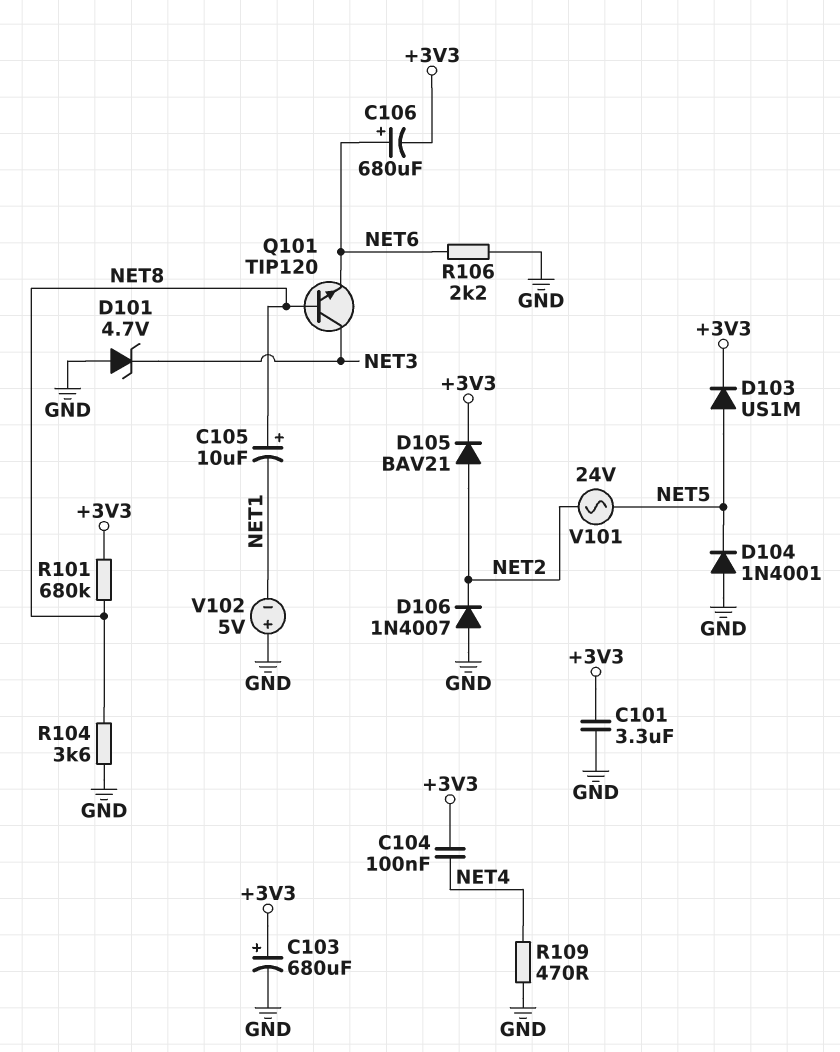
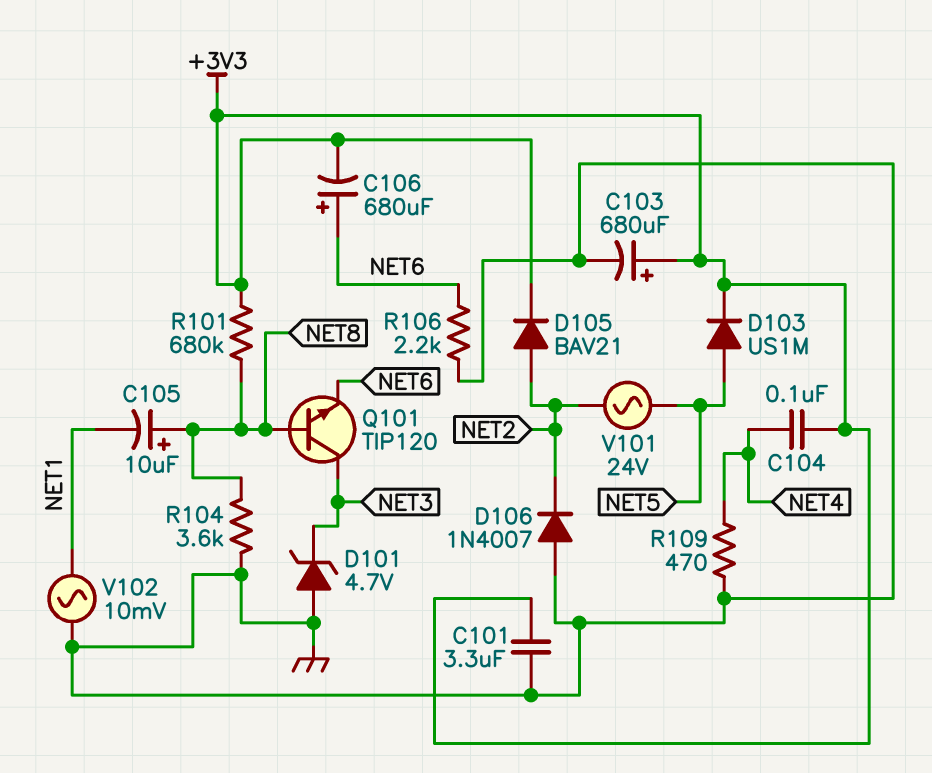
D104: diode 1N4001 (A GND, K NET5) -> none
V102: 5V (plus GND, minus NET1) -> AC 10mV (GND, NET1)

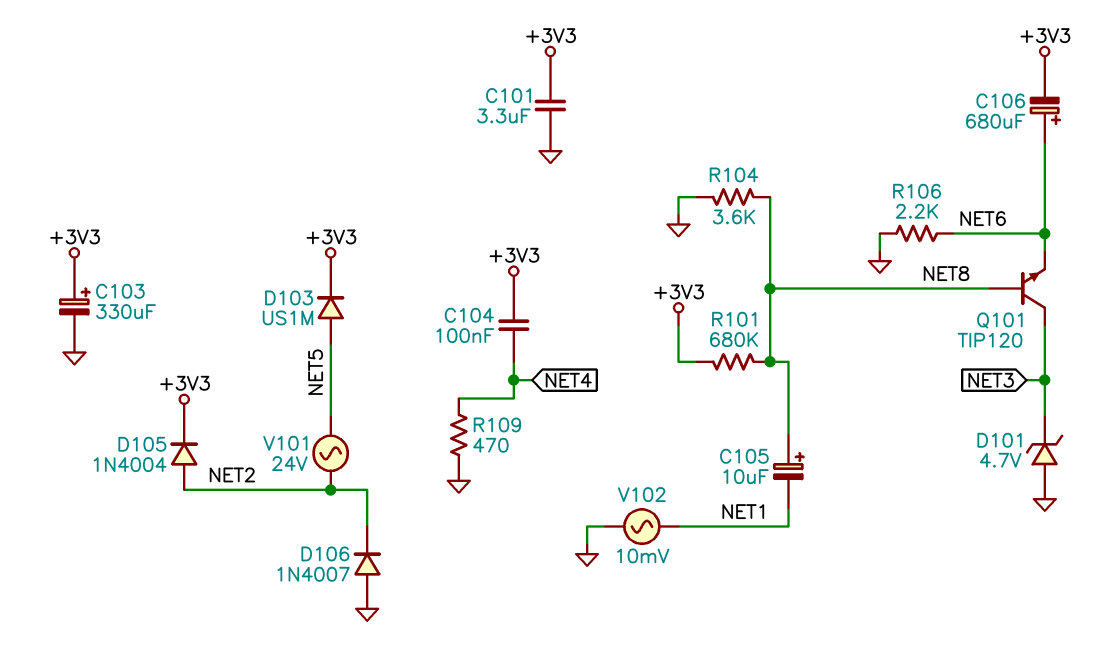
C103: 680uF (plus +3V3, minus GND) -> 330uF (plus +3V3, minus GND)
D105: diode BAV21 (A NET2, K +3V3) -> diode 1N4004 (A NET2, K +3V3)

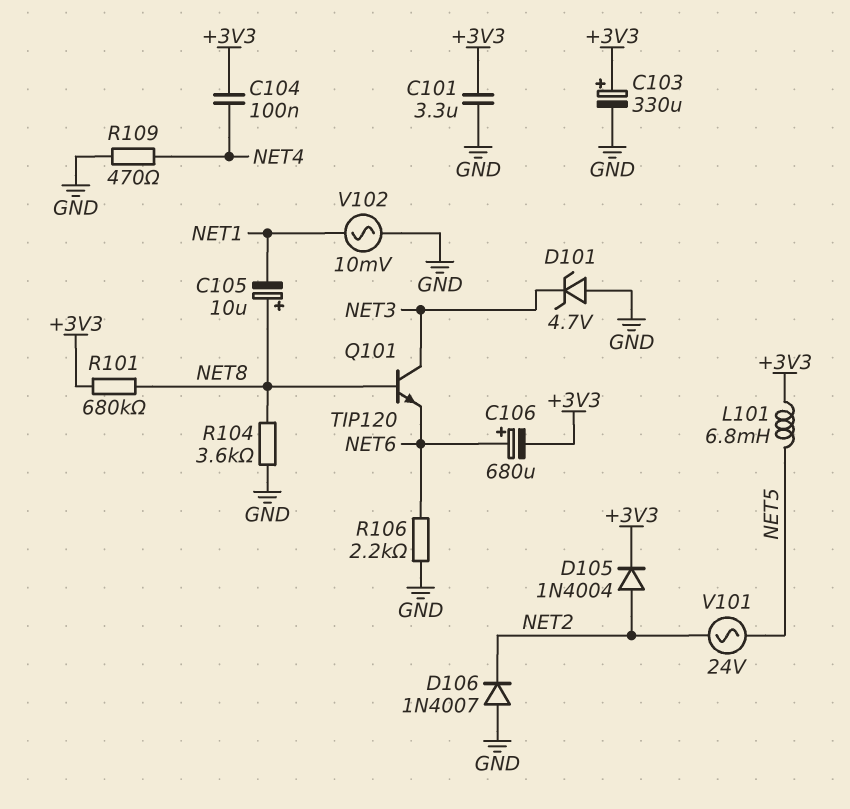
D103: diode US1M (A NET5, K +3V3) -> none
L101: none -> 6.8mH (+3V3, NET5)

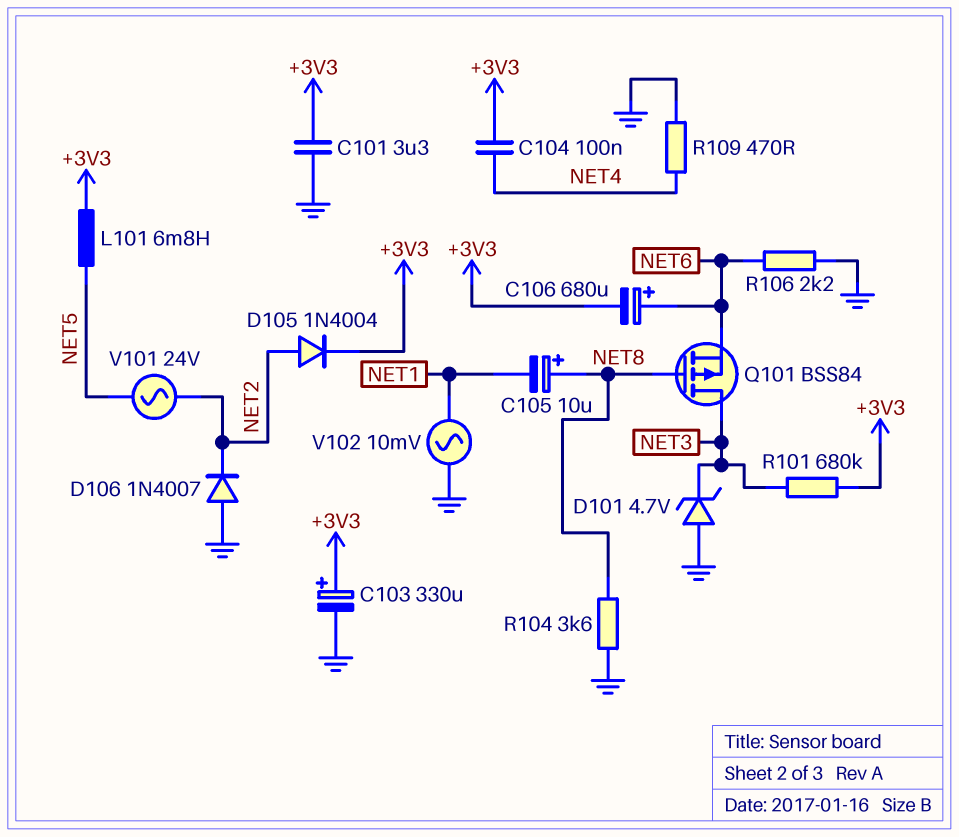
Q101: NPN TIP120 (B NET8, C NET3, E NET6) -> PMOS BSS84 (G NET8, D NET3, S NET6)
R101: 680k (+3V3, NET8) -> 680k (+3V3, NET3)

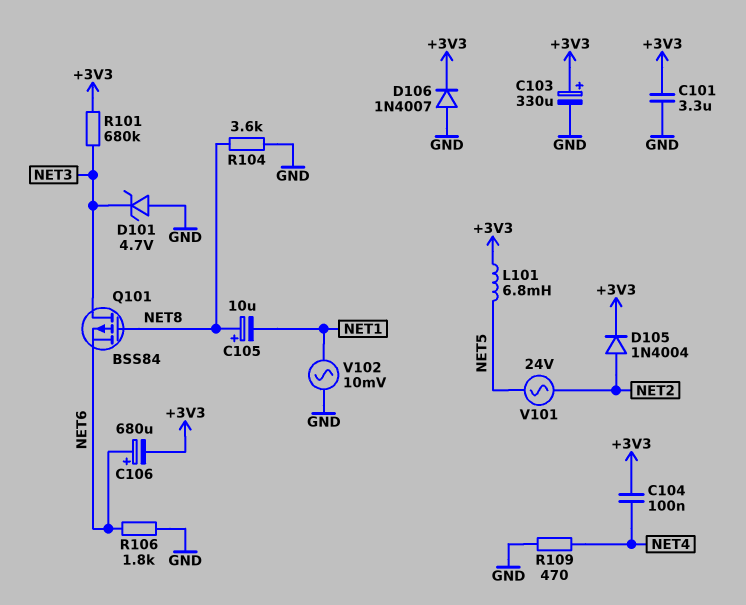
D106: diode 1N4007 (A GND, K NET2) -> diode 1N4007 (A GND, K +3V3)
R106: 2.2k (GND, NET6) -> 1.8k (GND, NET6)

